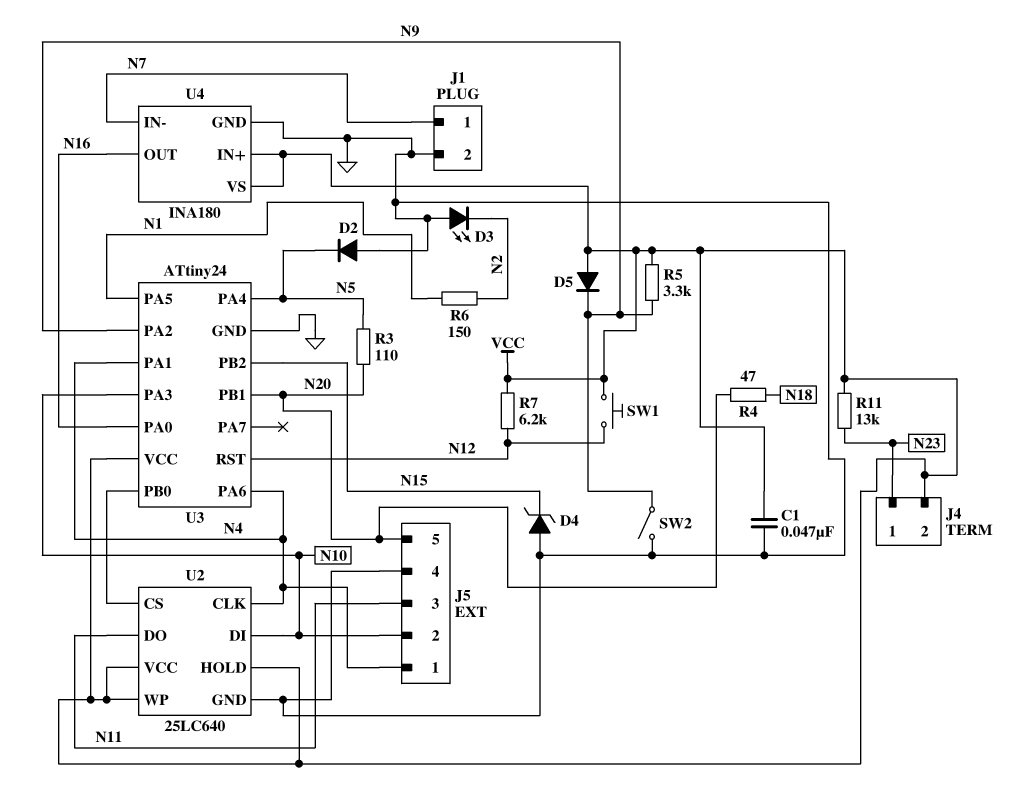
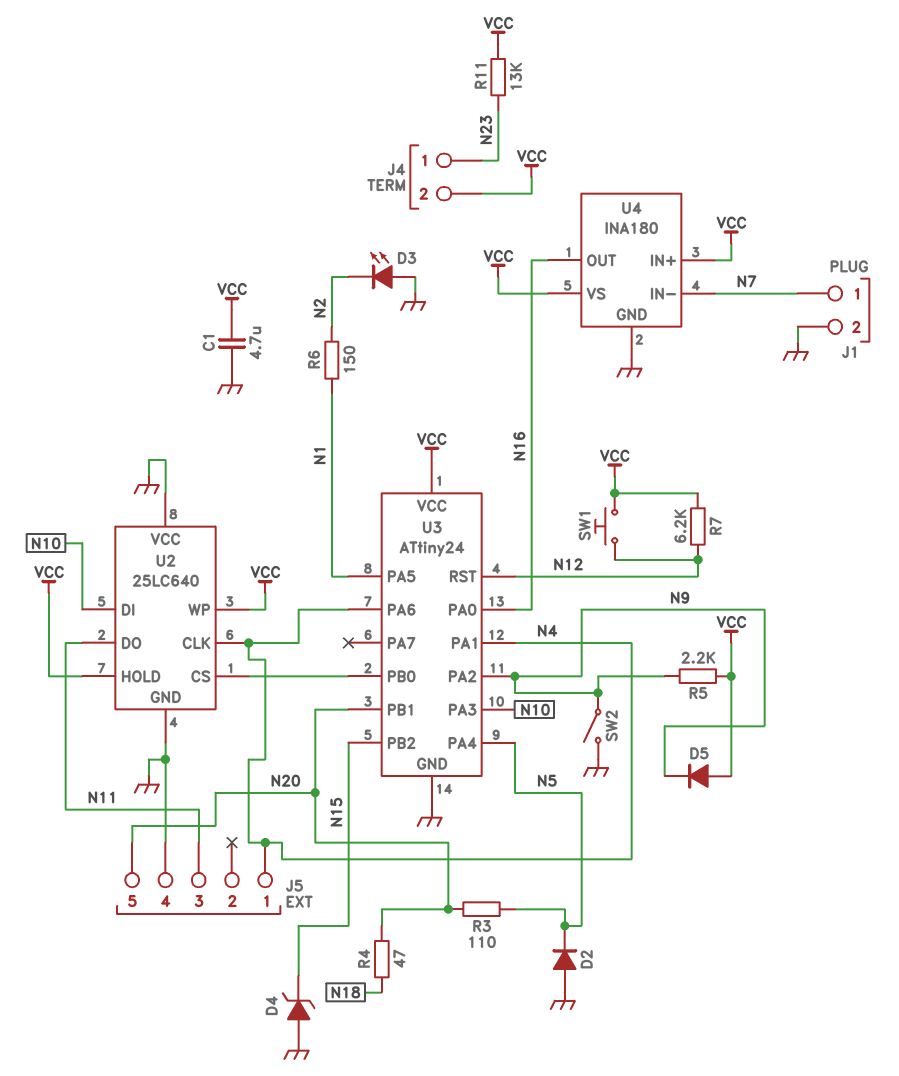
C1: 47nF (GND, VCC) -> 4.7uF (GND, VCC)
J5 pin 2: N10 -> none
R5: 3.3k (N9, VCC) -> 2.2k (N9, VCC)
U2 pin VCC: VCC -> GND

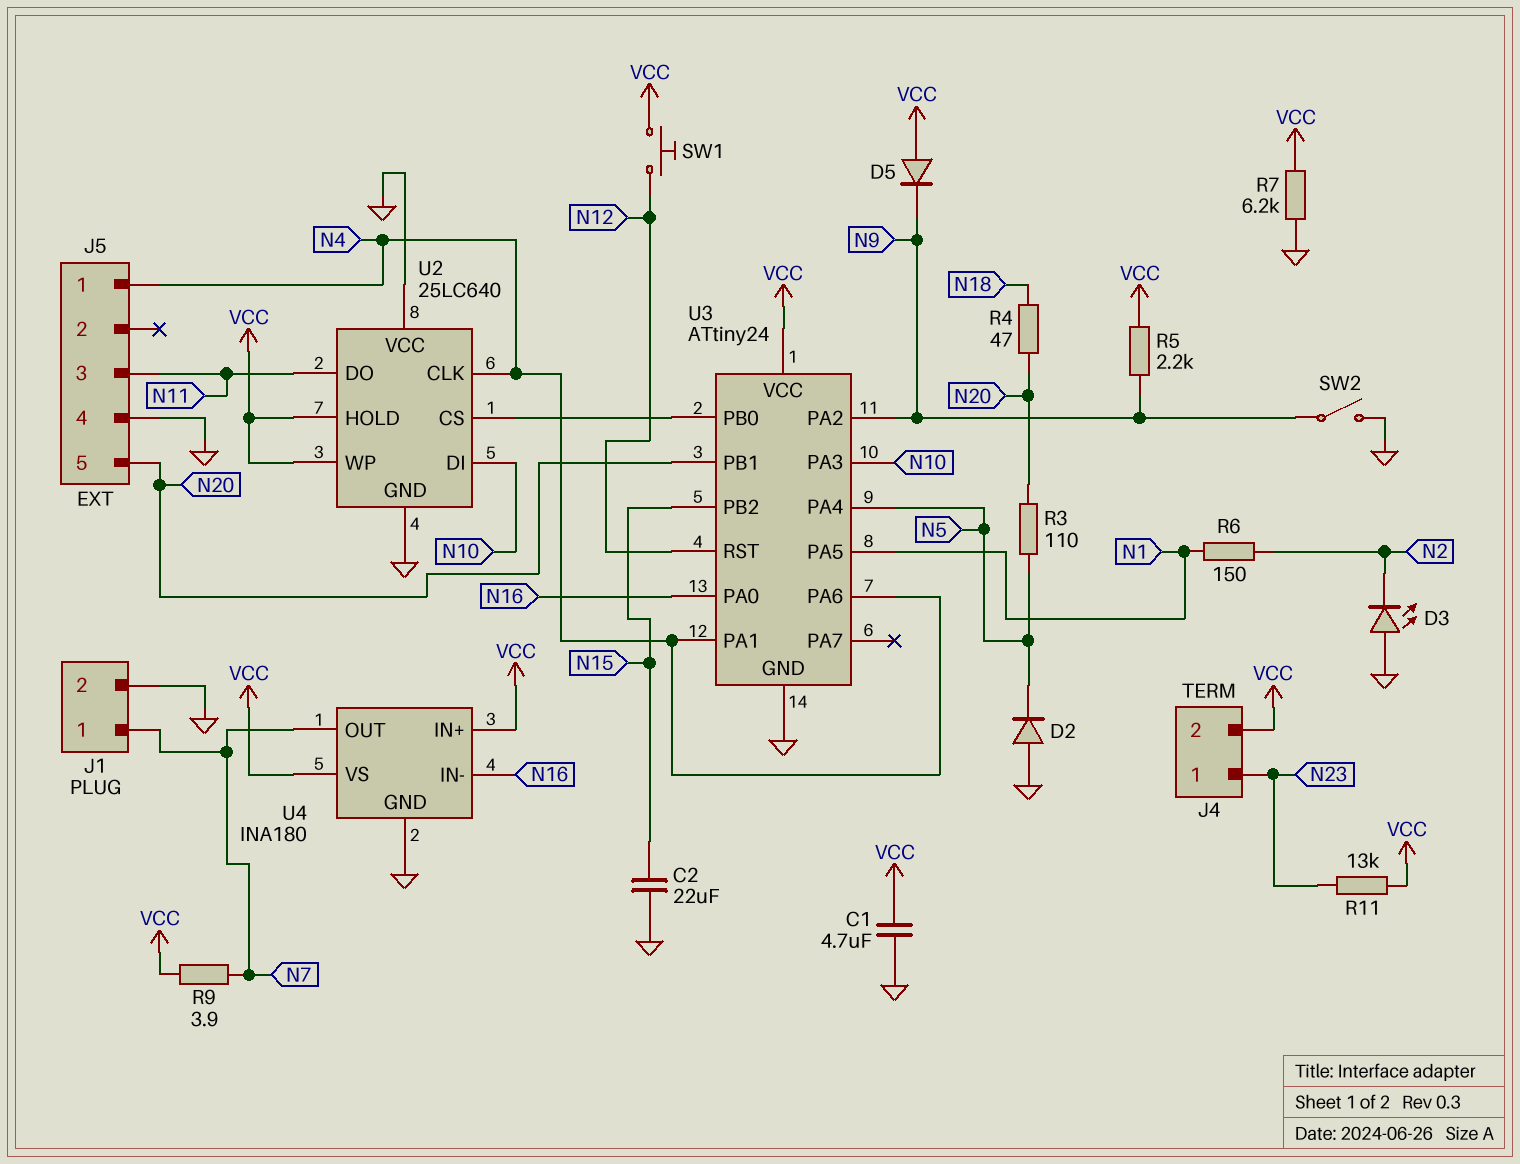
C2: none -> 22uF (GND, N15)
D4: zener (A GND, K N15) -> none
R7: 6.2k (N12, VCC) -> 6.2k (GND, VCC)
R9: none -> 3.9 (N7, VCC)
U4 pin IN-: N7 -> N16
U4 pin OUT: N16 -> N7

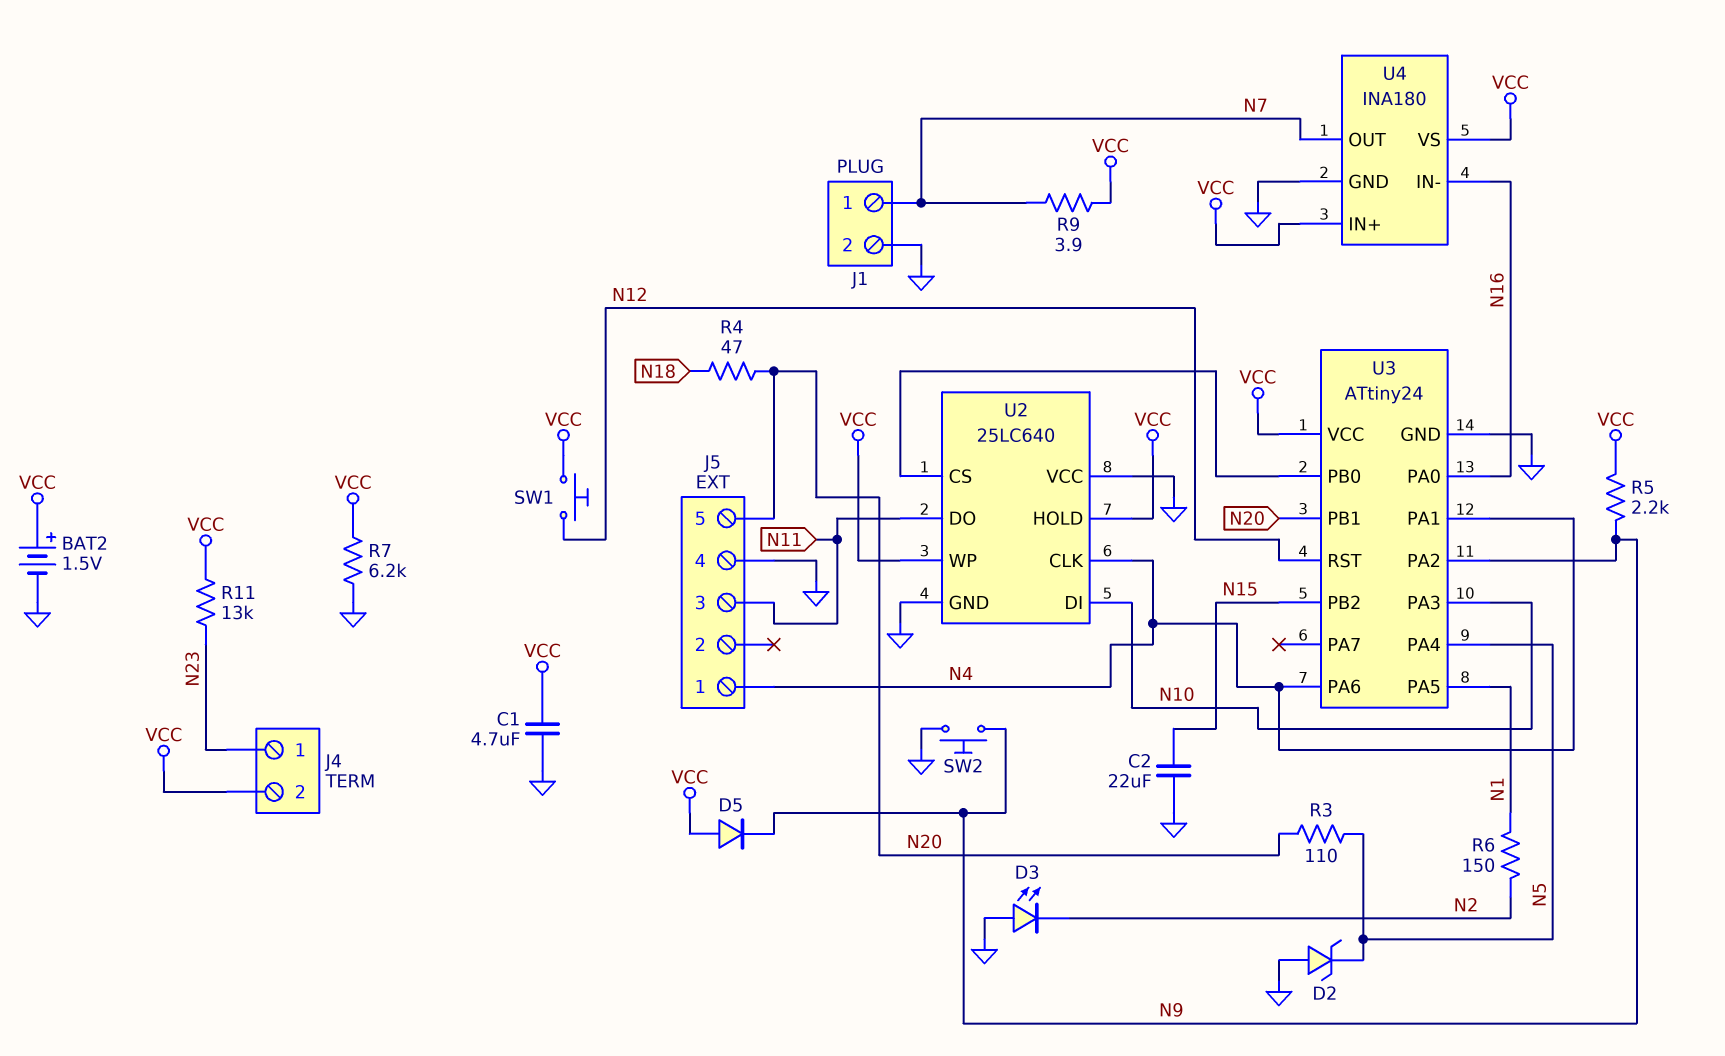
BAT2: none -> 1.5V (plus VCC, minus GND)
D2: diode (A GND, K N5) -> zener (A GND, K N5)
SW2: switch (GND, N9) -> button (GND, N9)

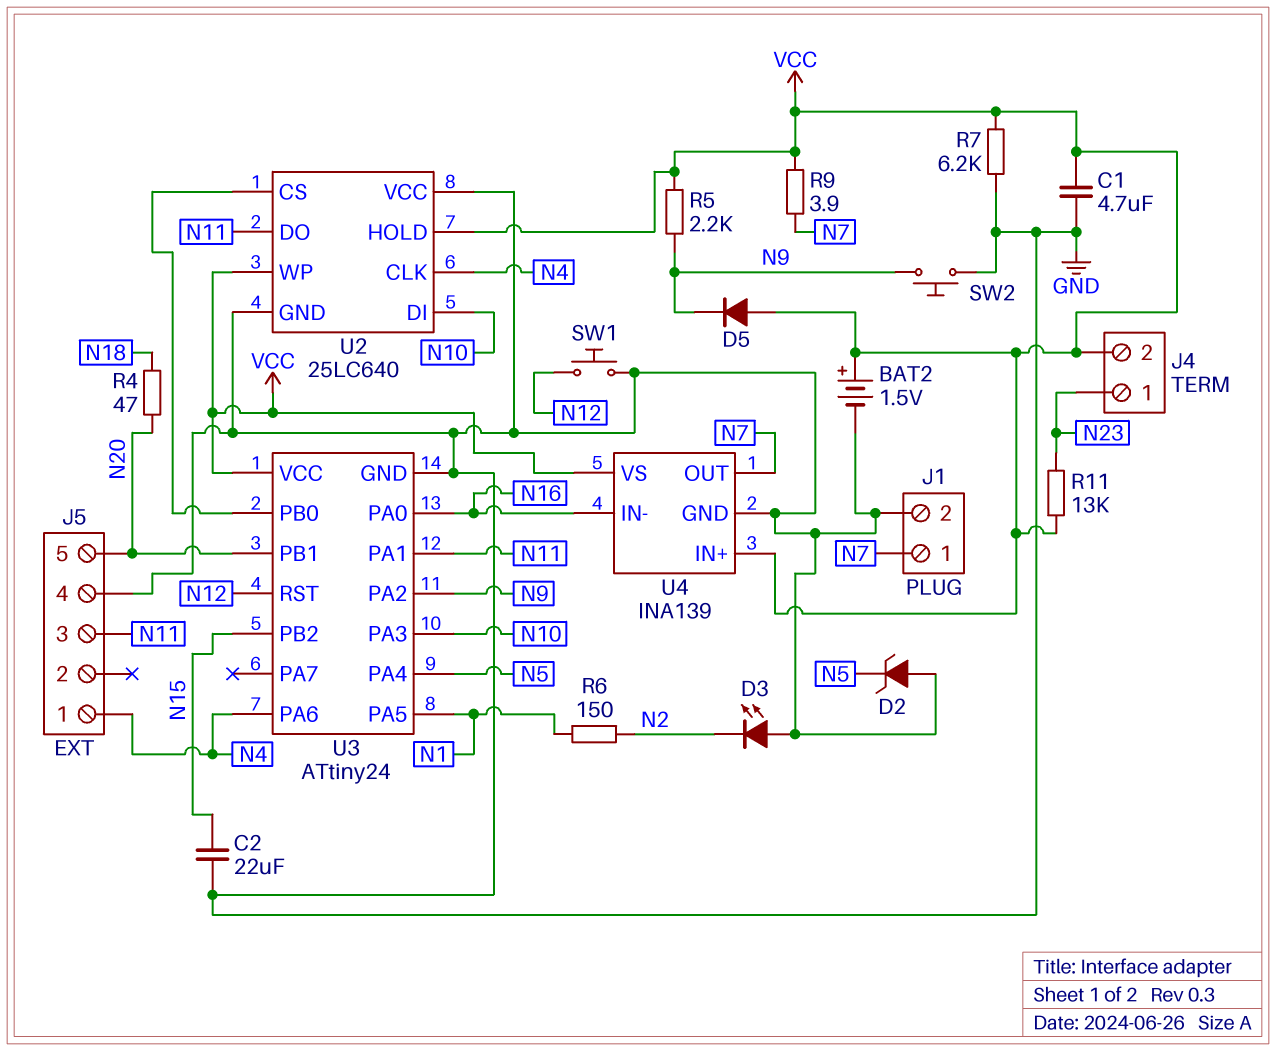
R3: 110 (N5, N20) -> none
SW1: button (N12, VCC) -> button (GND, N12)
U3 pin PA1: N4 -> N11
U4: INA180 -> INA139

